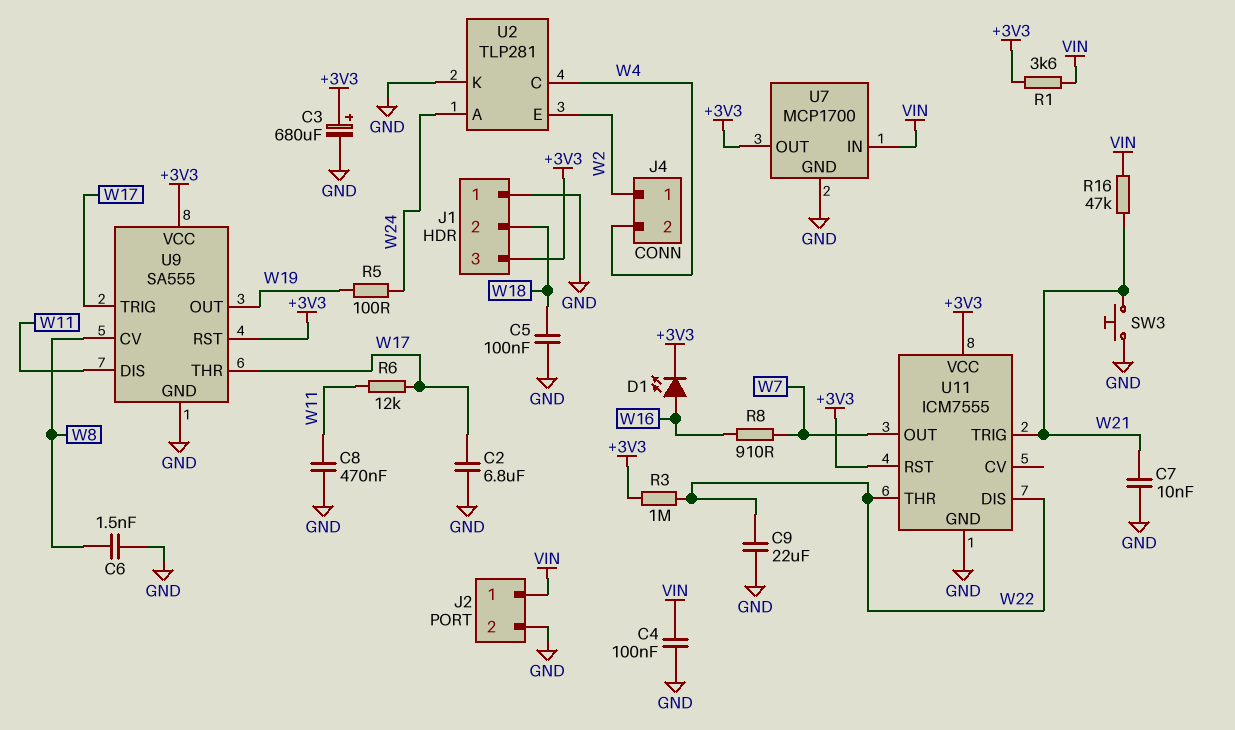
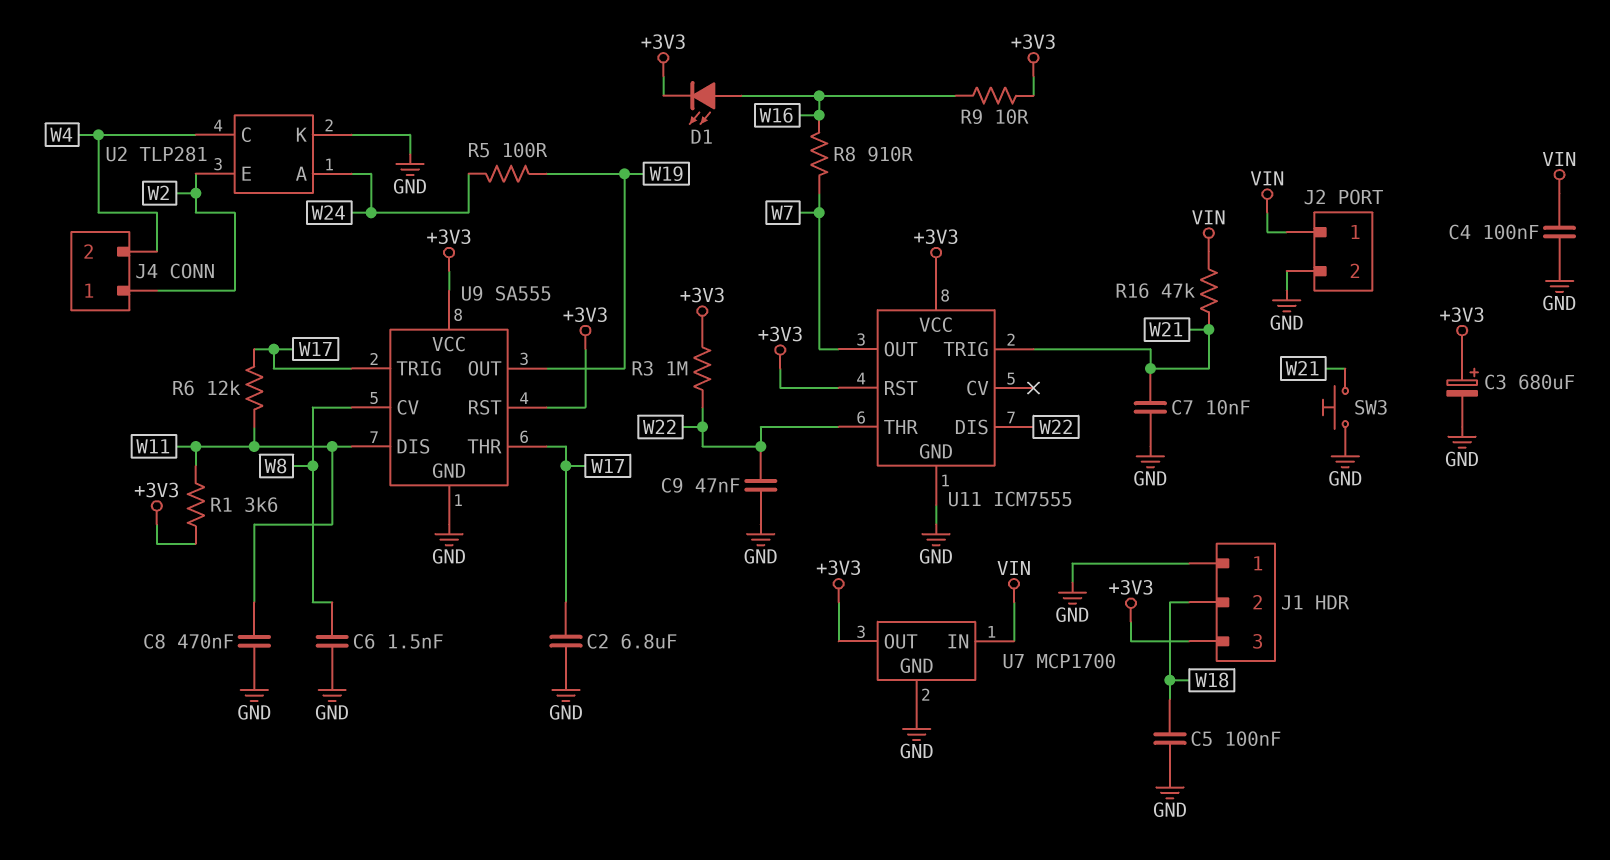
C9: 22uF (GND, W22) -> 47nF (GND, W22)
R1: 3.6k (+3V3, VIN) -> 3.6k (+3V3, W11)
R9: none -> 10 (+3V3, W16)

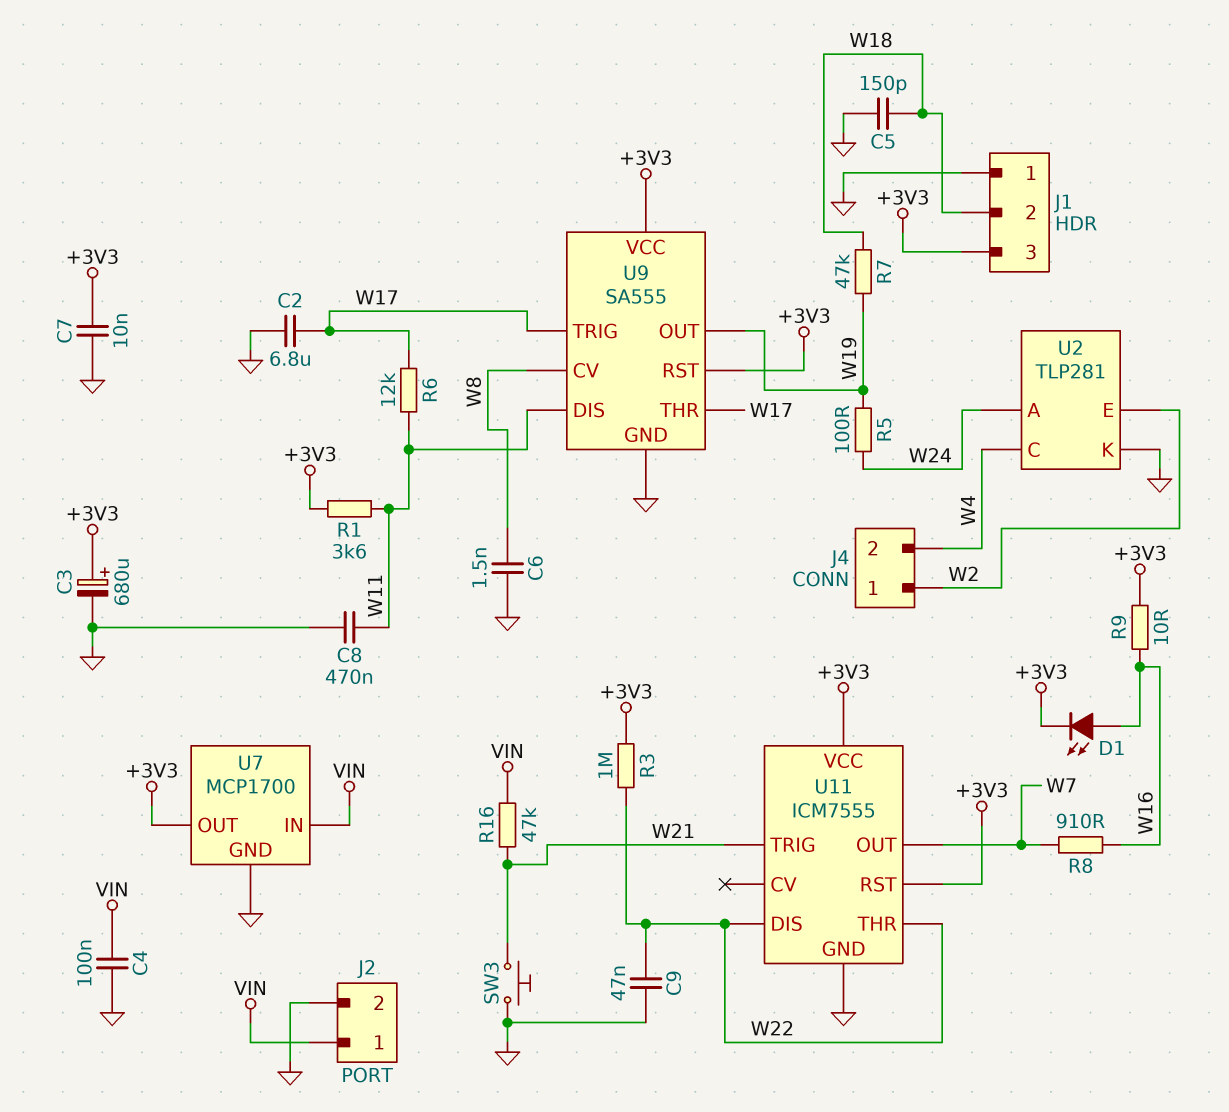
C5: 100nF (GND, W18) -> 150pF (GND, W18)
C7: 10nF (GND, W21) -> 10nF (+3V3, GND)
R7: none -> 47k (W18, W19)

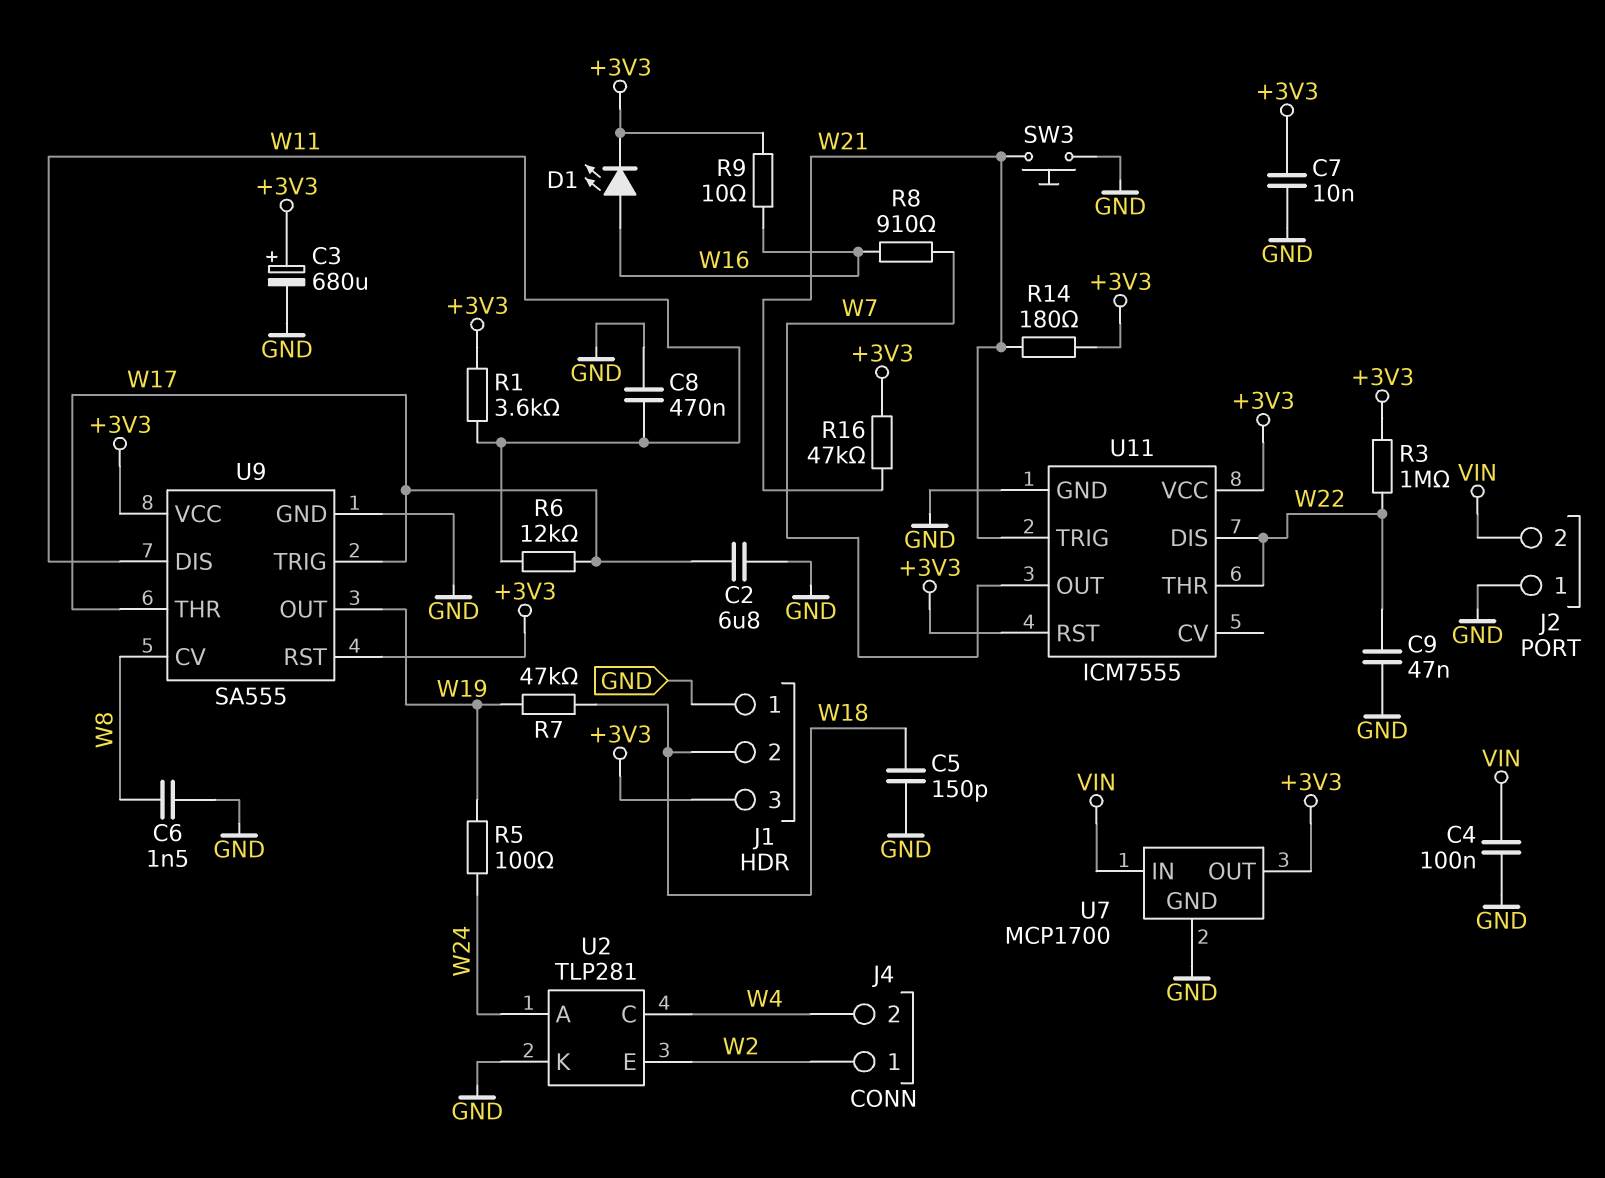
J2 pin 1: VIN -> GND
J2 pin 2: GND -> VIN
R14: none -> 180 (+3V3, W21)
R16: 47k (VIN, W21) -> 47k (+3V3, W21)

